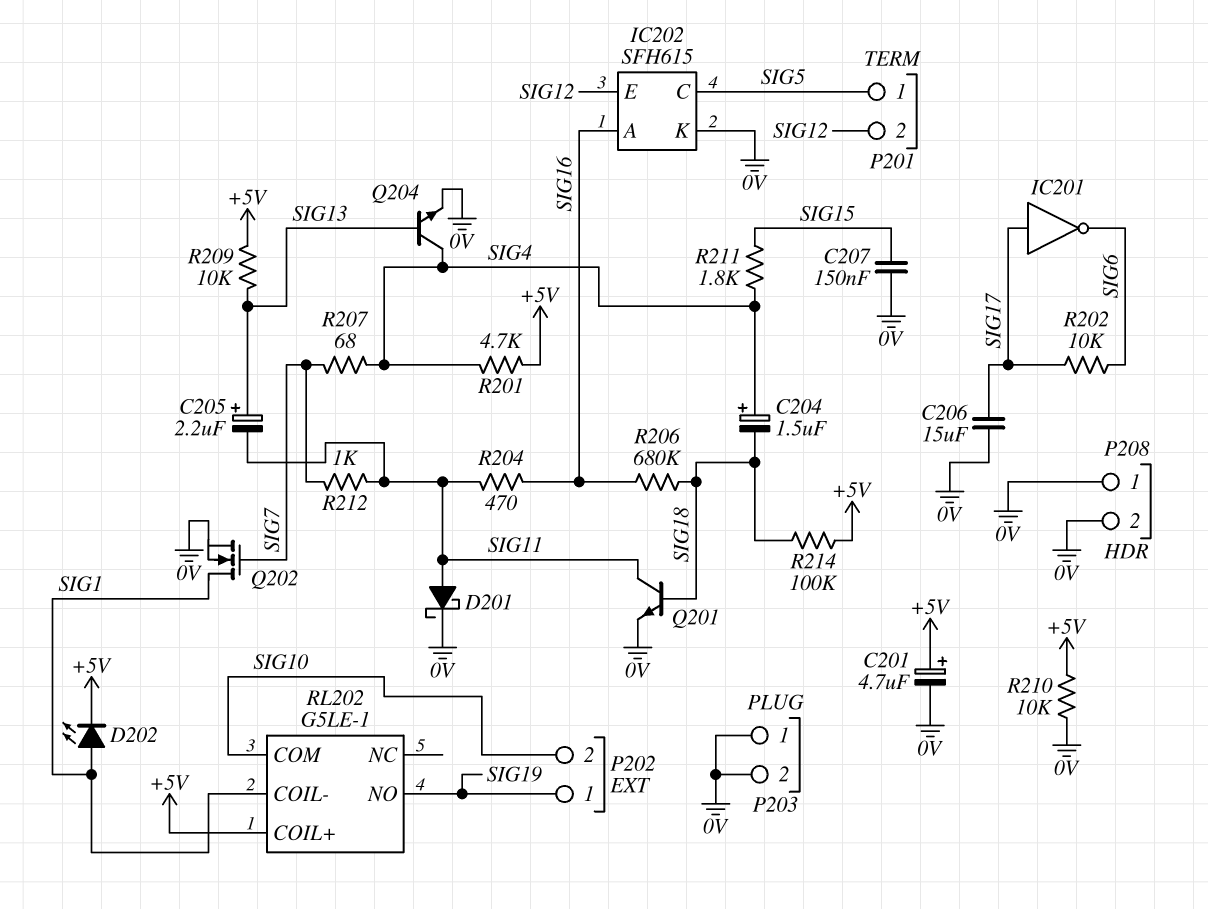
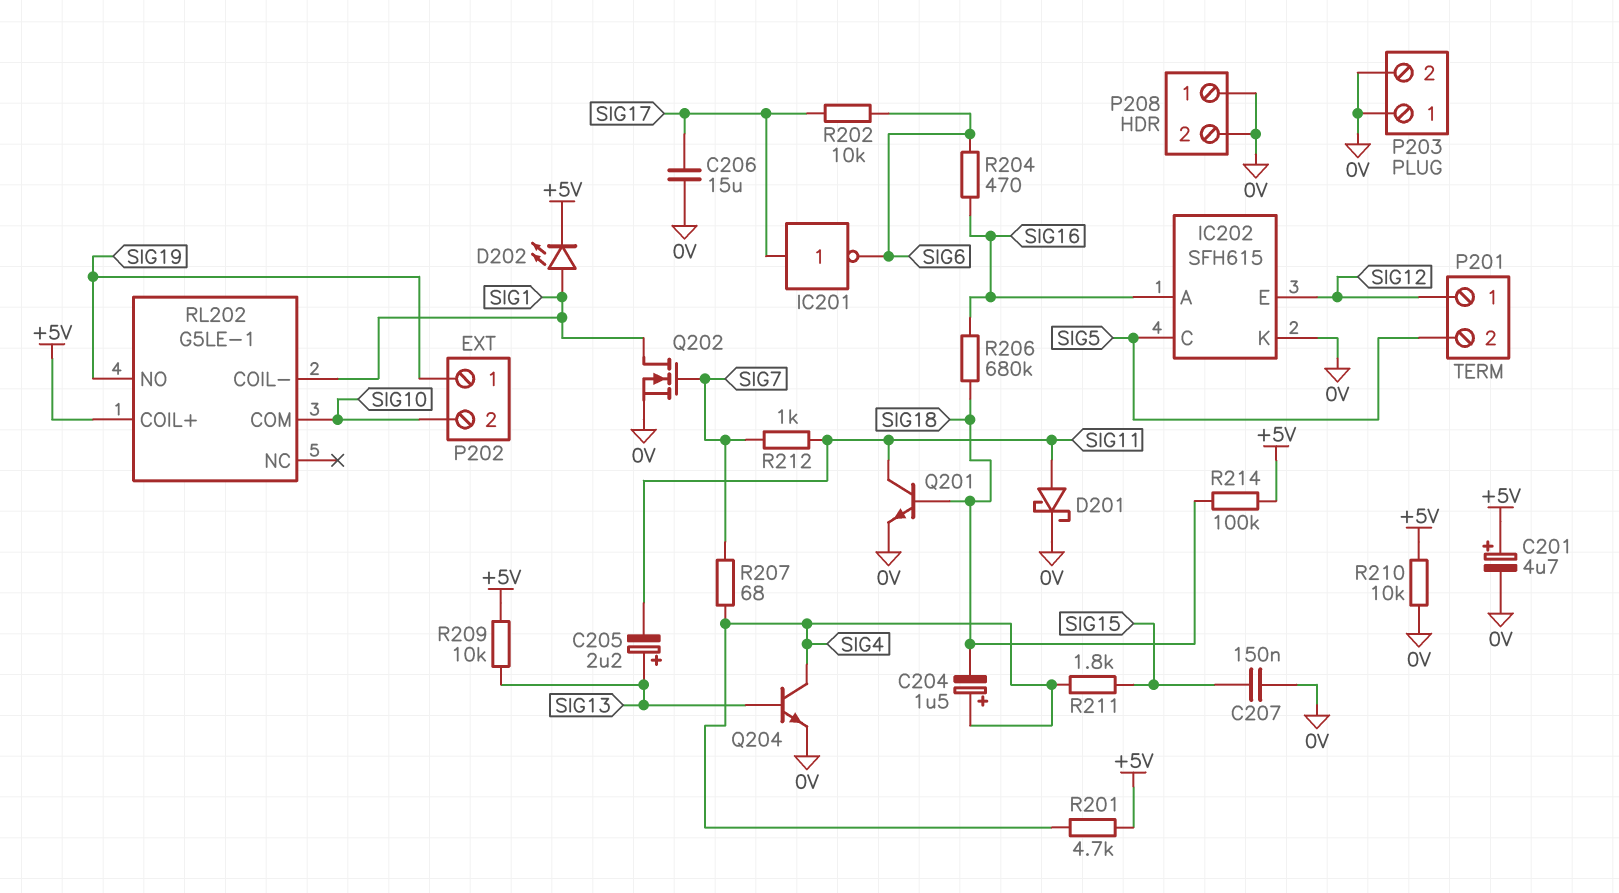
P201 pin 1: SIG5 -> SIG12
P201 pin 2: SIG12 -> SIG5
R204: 470 (SIG11, SIG16) -> 470 (SIG6, SIG16)

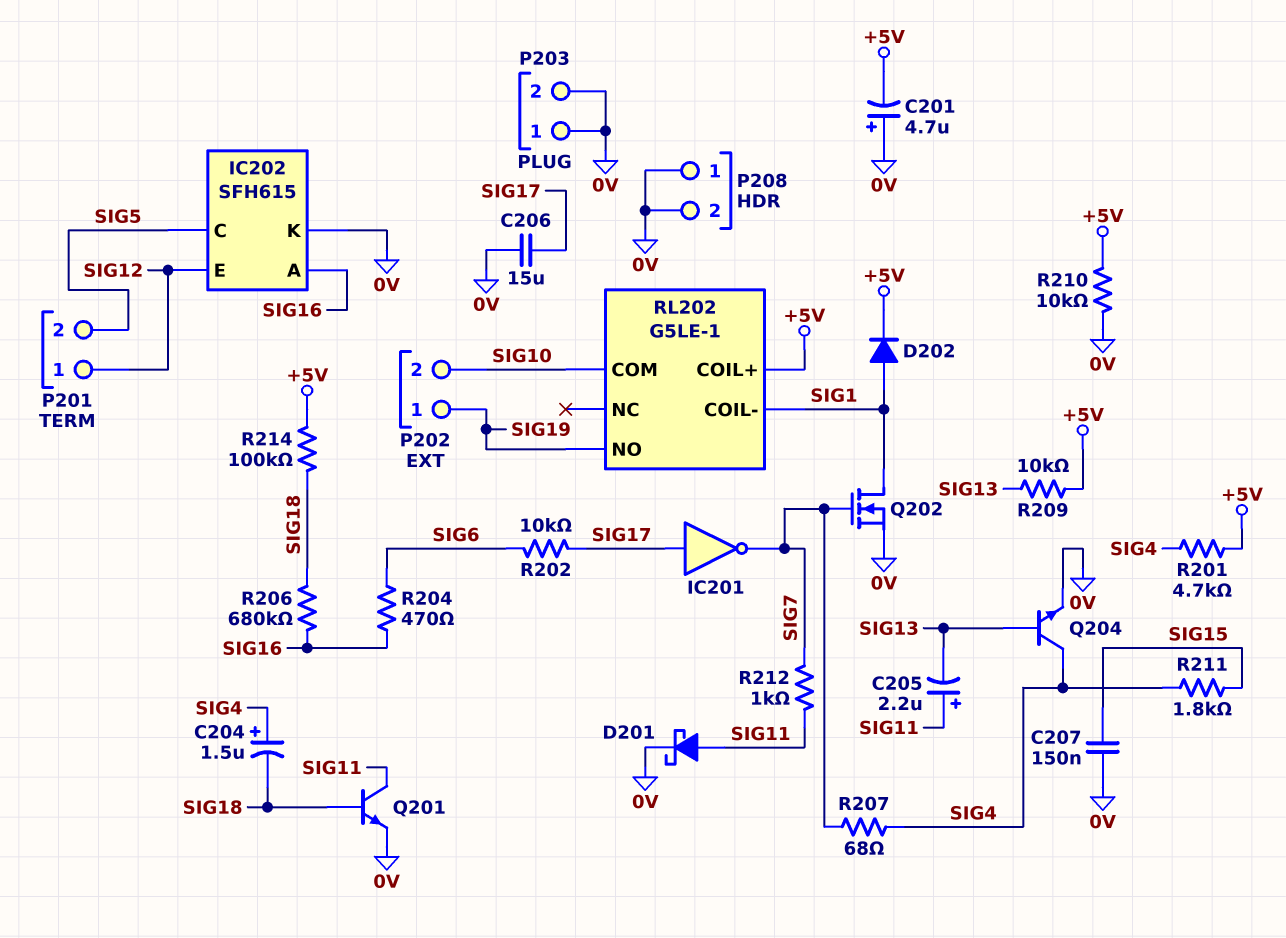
C201: 4.7uF (plus +5V, minus 0V) -> 4.7uF (plus 0V, minus +5V)
C205: 2.2uF (plus SIG13, minus SIG11) -> 2.2uF (plus SIG11, minus SIG13)
D202: LED (A SIG1, K +5V) -> diode (A SIG1, K +5V)
IC201: NOT (in SIG17, out SIG6) -> NOT (in SIG17, out SIG7)

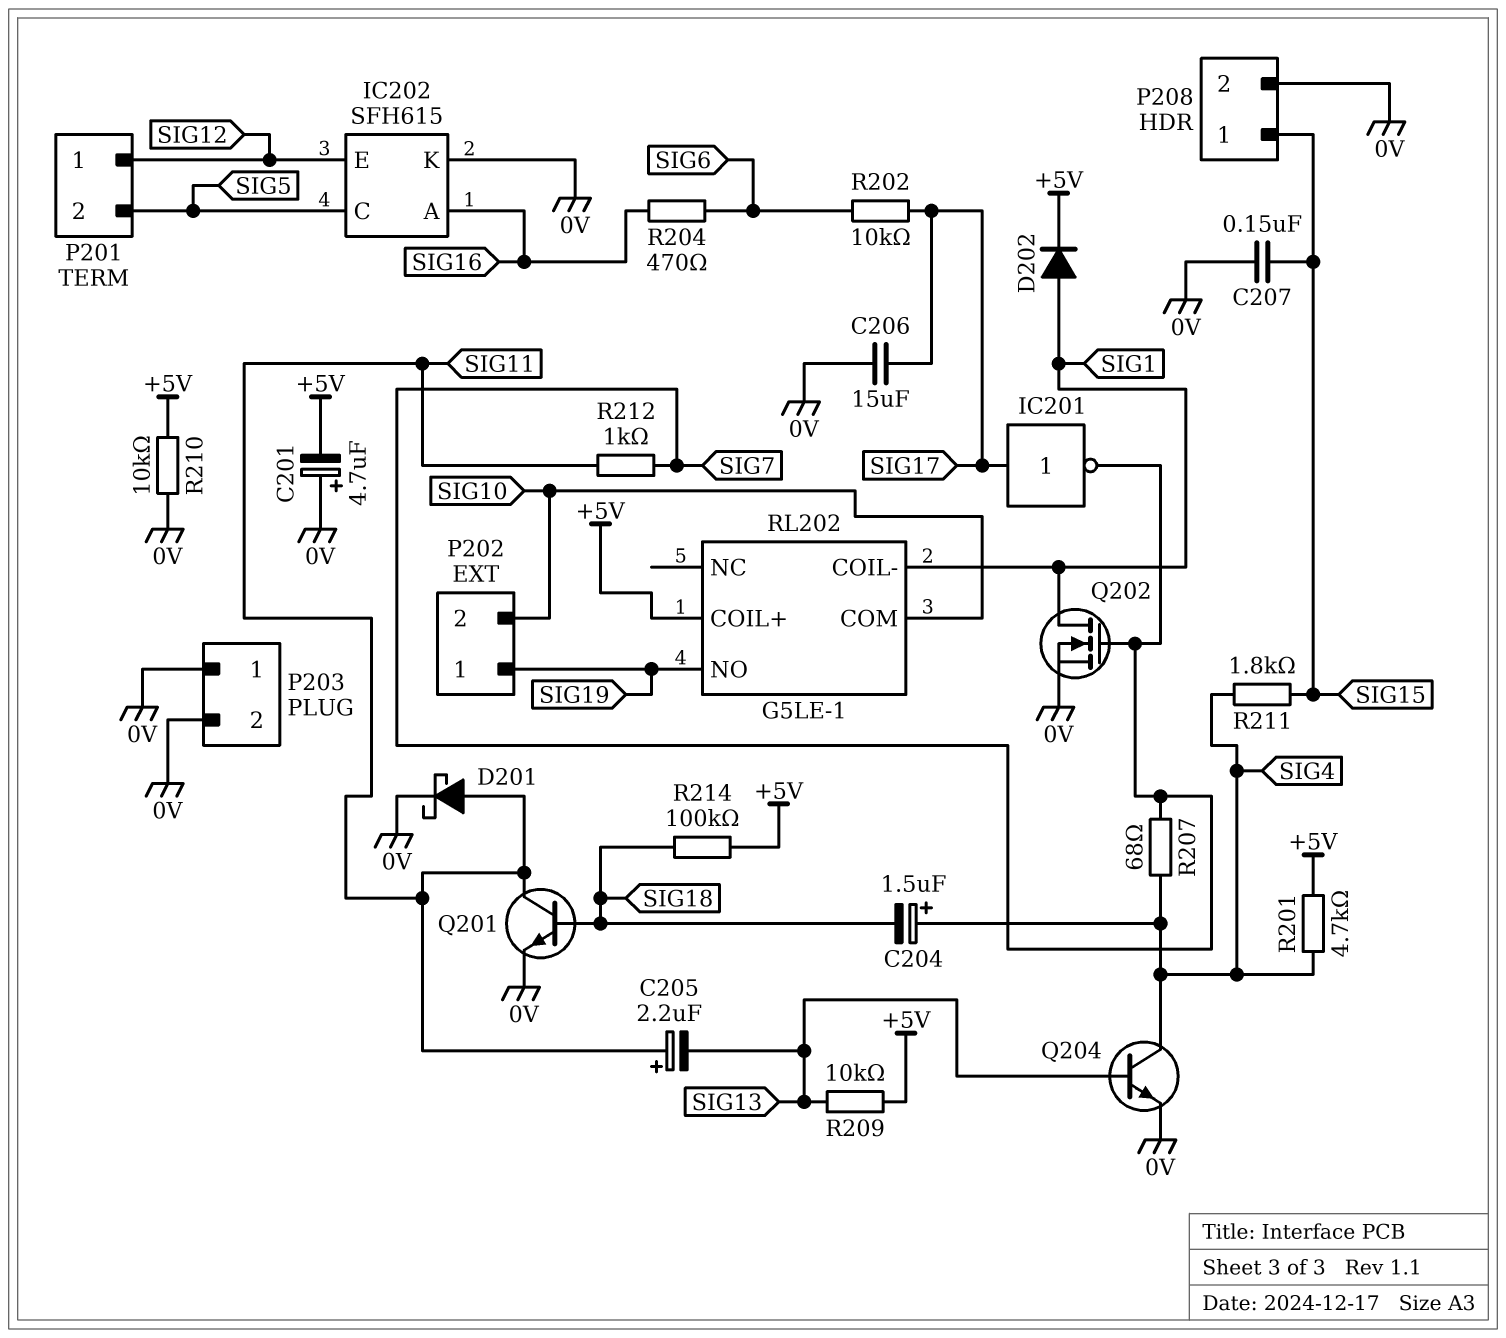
P208 pin 1: 0V -> SIG15
R206: 680k (SIG16, SIG18) -> none

